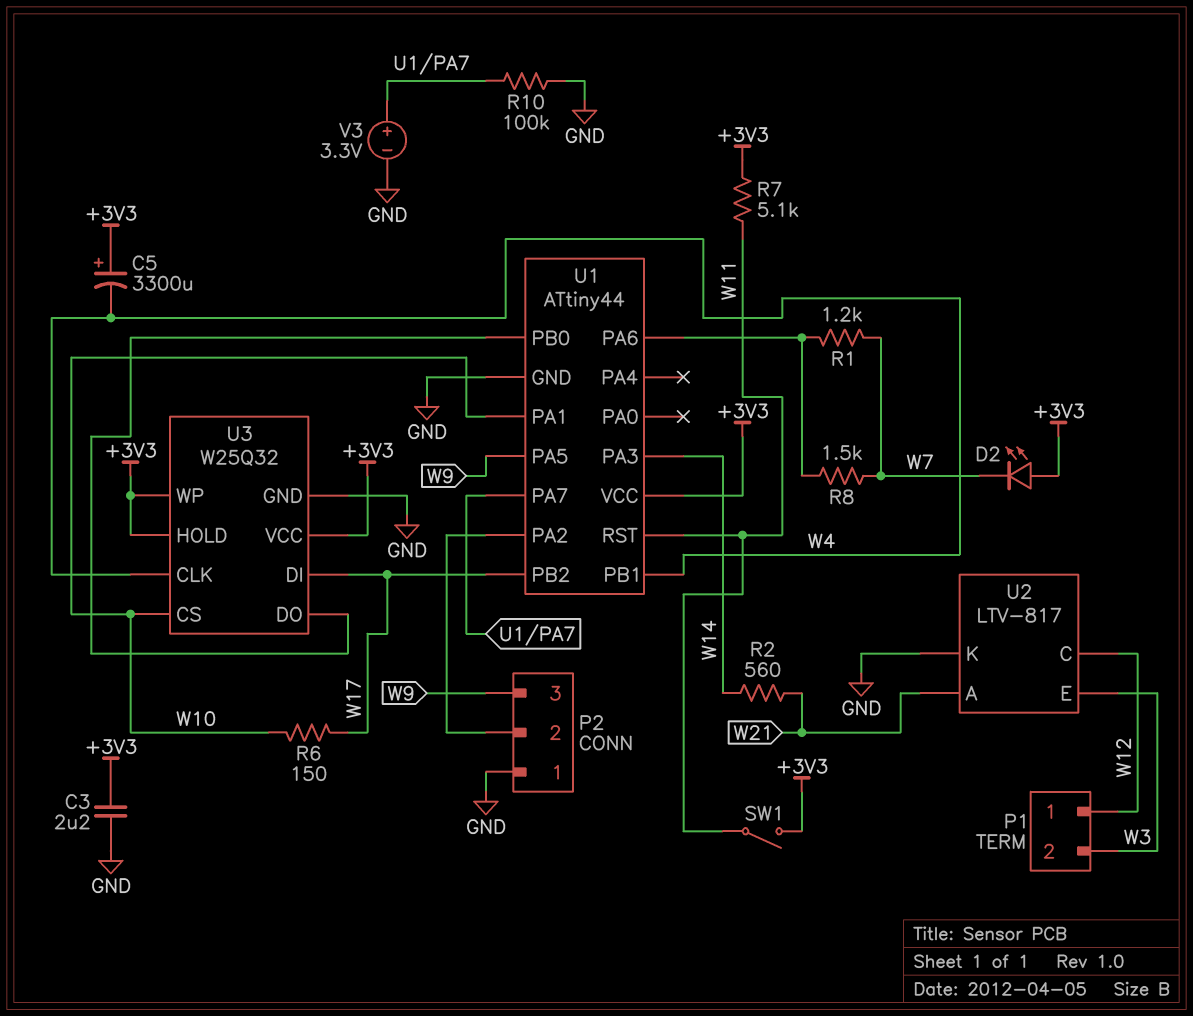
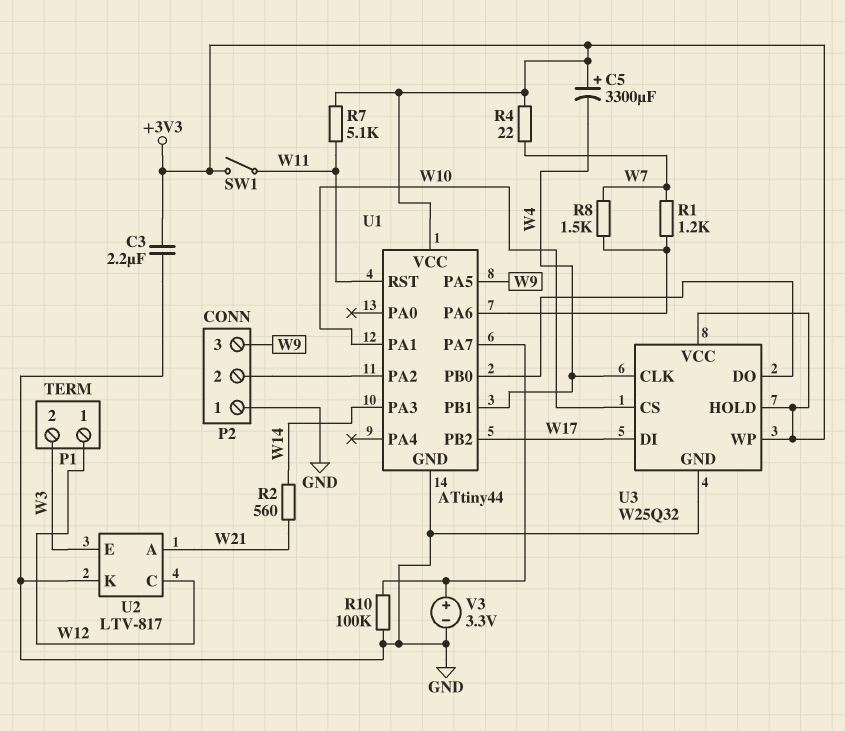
D2: LED (A +3V3, K W7) -> none
R4: none -> 22 (+3V3, W7)
R6: 150 (W10, W17) -> none

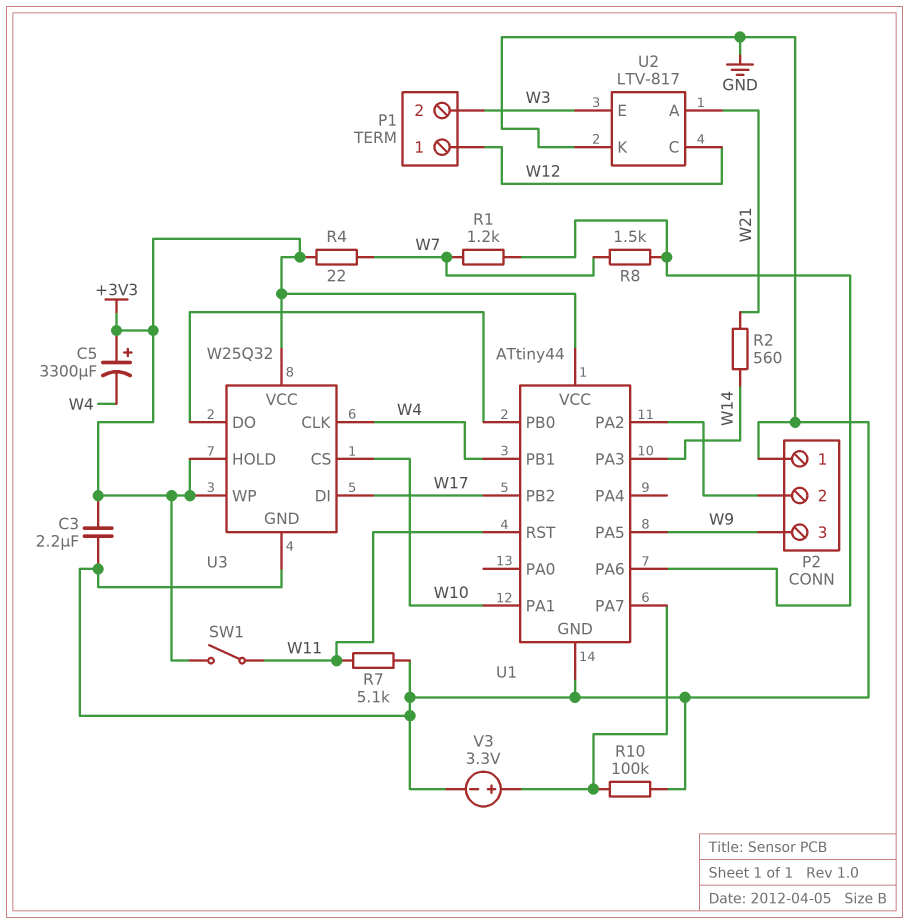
R7: 5.1k (+3V3, W11) -> 5.1k (GND, W11)

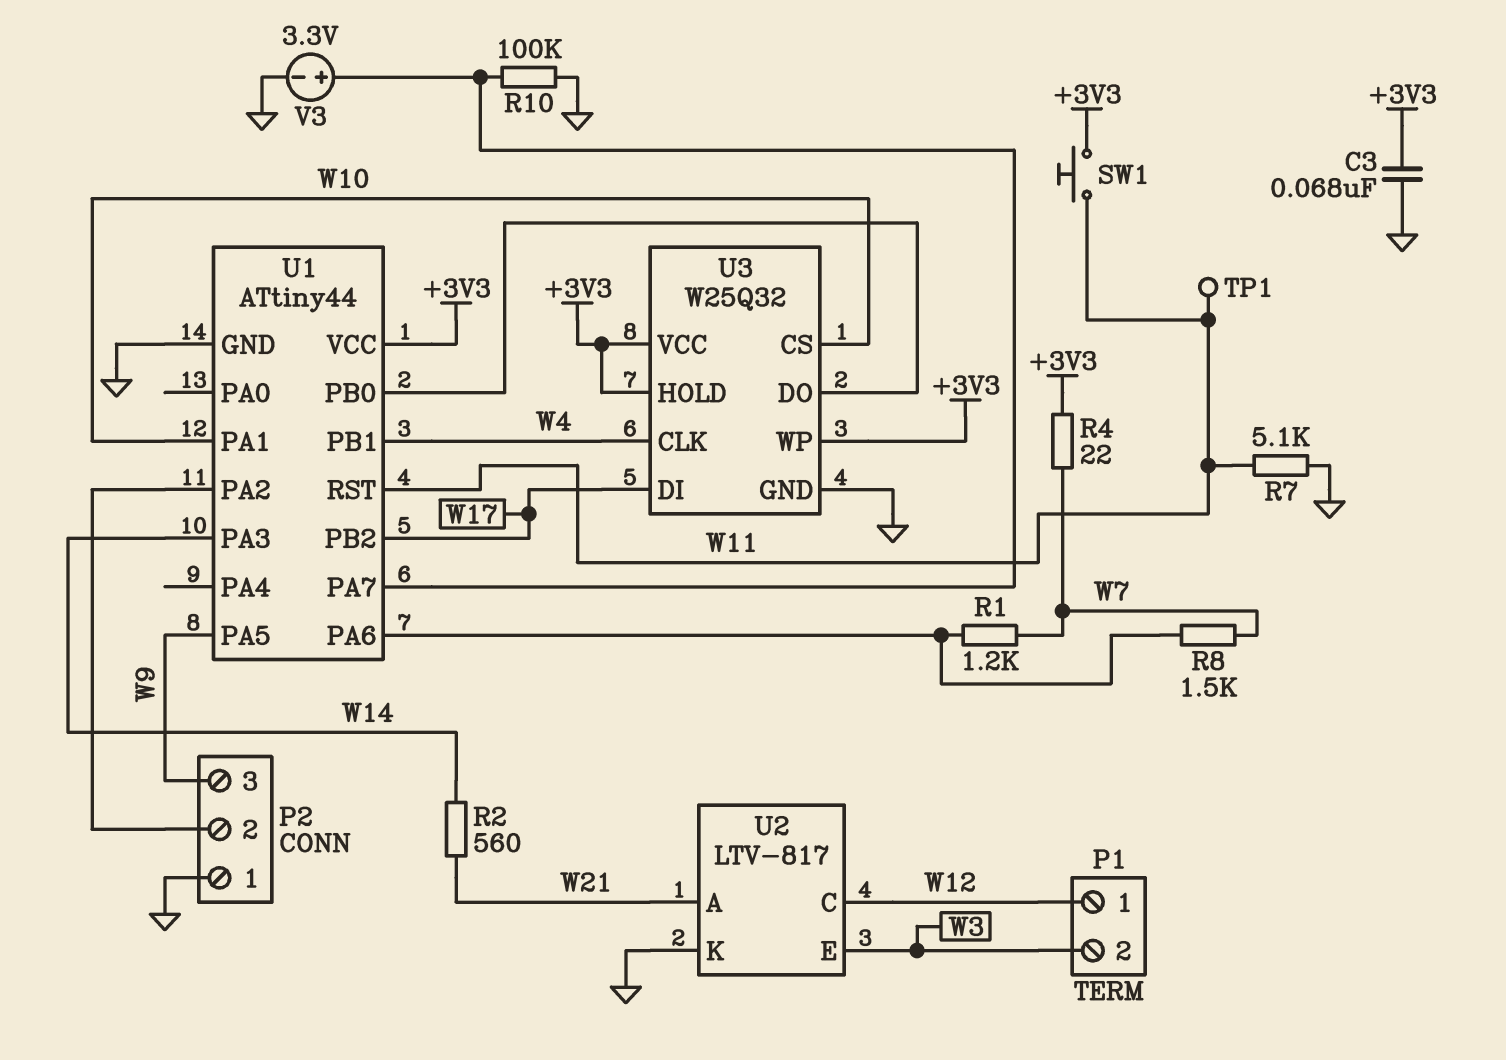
C3: 2.2uF (+3V3, GND) -> 68nF (+3V3, GND)
C5: 3300uF (plus +3V3, minus W4) -> none
SW1: switch (+3V3, W11) -> button (+3V3, W11)
TP1: none -> test point (W11)

